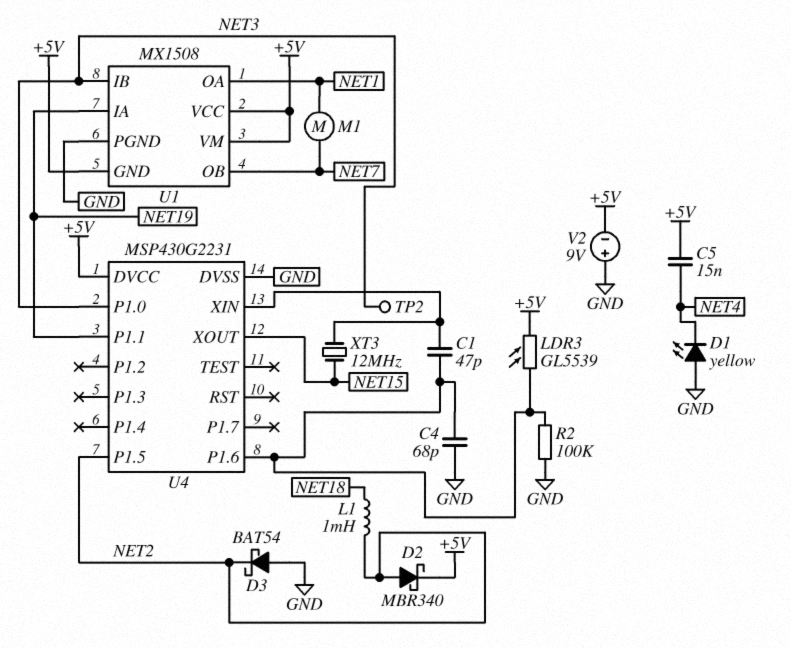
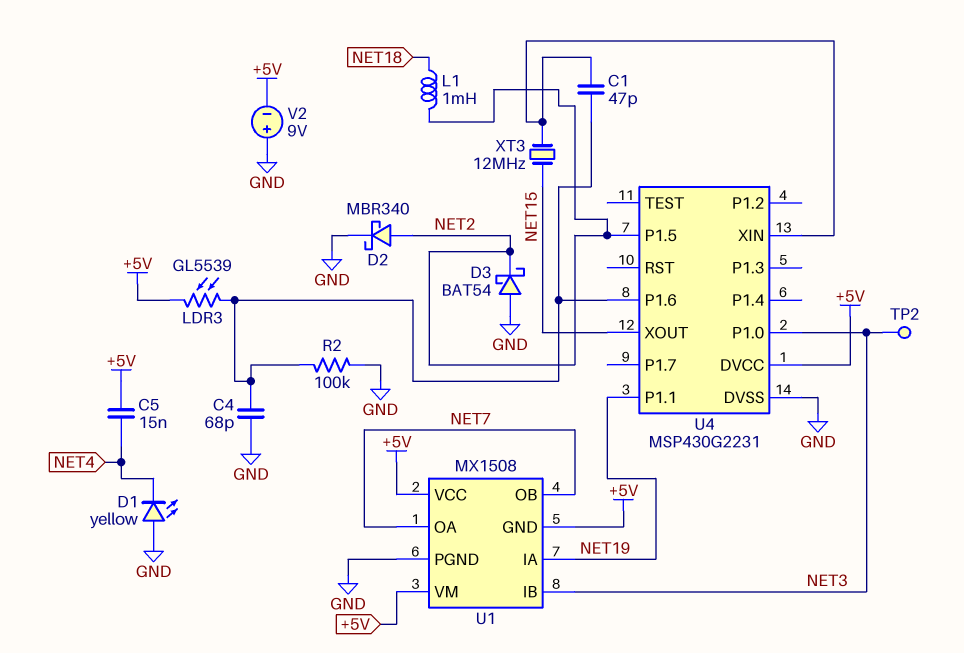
D2: schottky MBR340 (A NET2, K +5V) -> schottky MBR340 (A NET2, K GND)
M1: motor (NET1, NET7) -> none
U1 pin OA: NET1 -> NET7

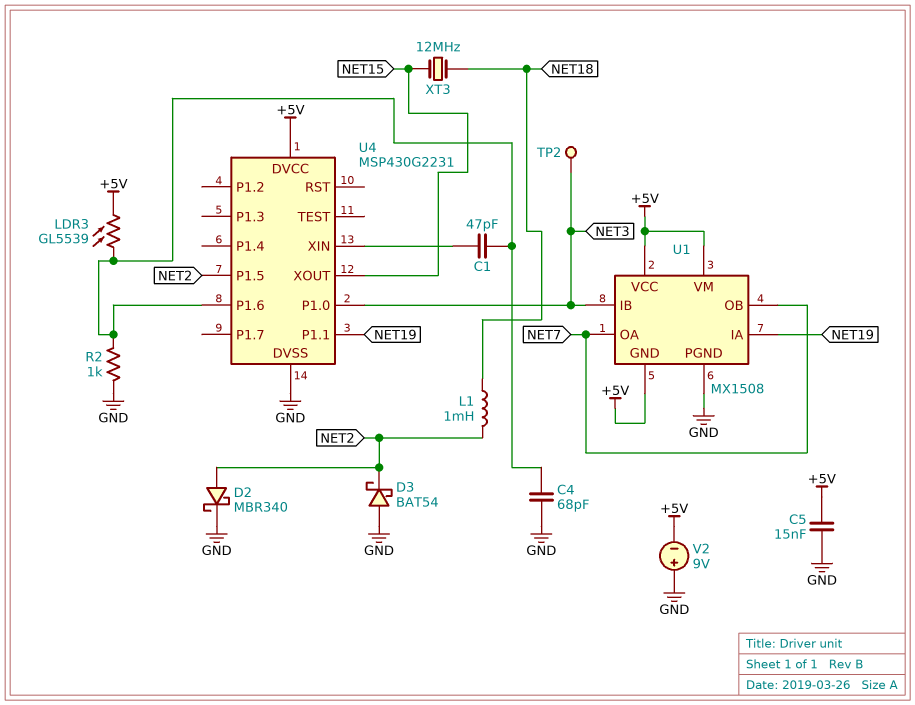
C5: 15nF (+5V, NET4) -> 15nF (+5V, GND)
D1: LED yellow (A GND, K NET4) -> none
R2: 100k (GND, U4/P1.6) -> 1k (GND, U4/P1.6)
XT3: 12MHz (NET15, U4/XIN) -> 12MHz (NET15, NET18)

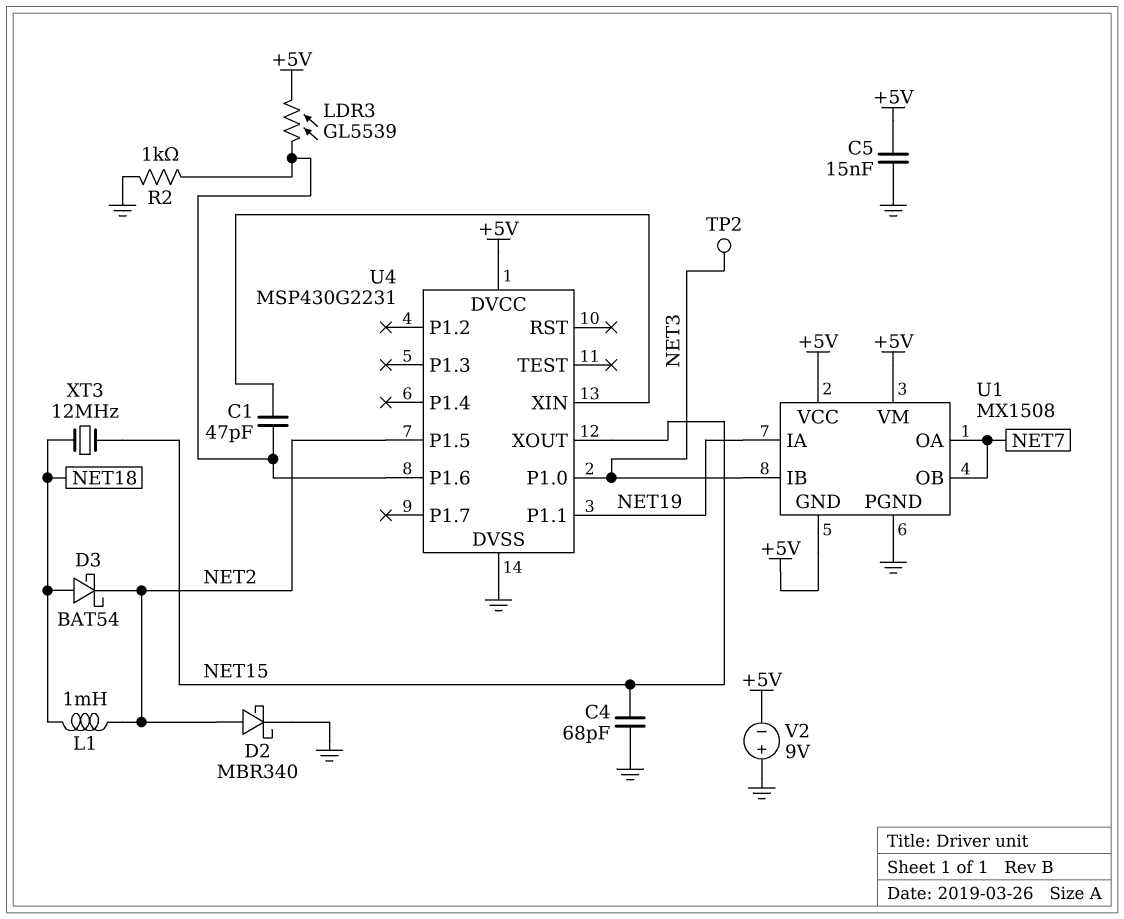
C4: 68pF (GND, U4/P1.6) -> 68pF (GND, NET15)
D3: schottky BAT54 (A GND, K NET2) -> schottky BAT54 (A NET18, K NET2)

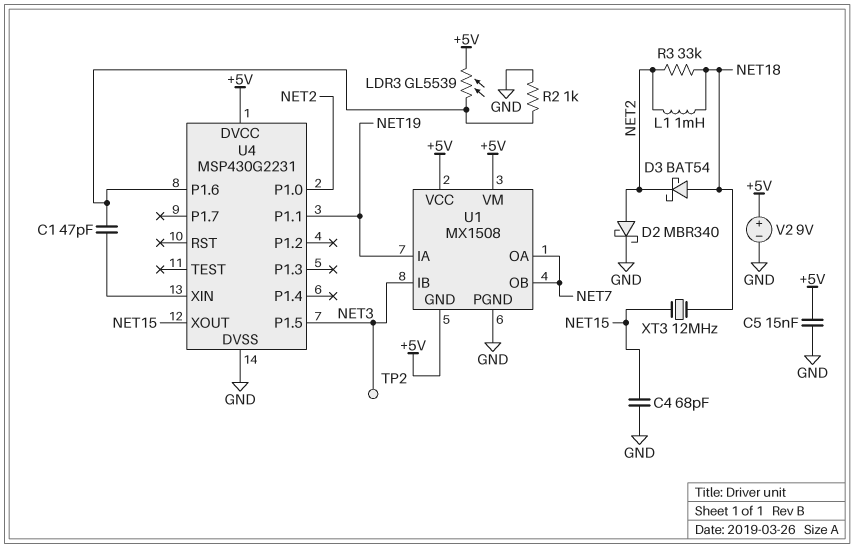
R3: none -> 33k (NET2, NET18)
U4 pin P1.0: NET3 -> NET2
U4 pin P1.5: NET2 -> NET3
V2: 9V (plus GND, minus +5V) -> 9V (plus +5V, minus GND)

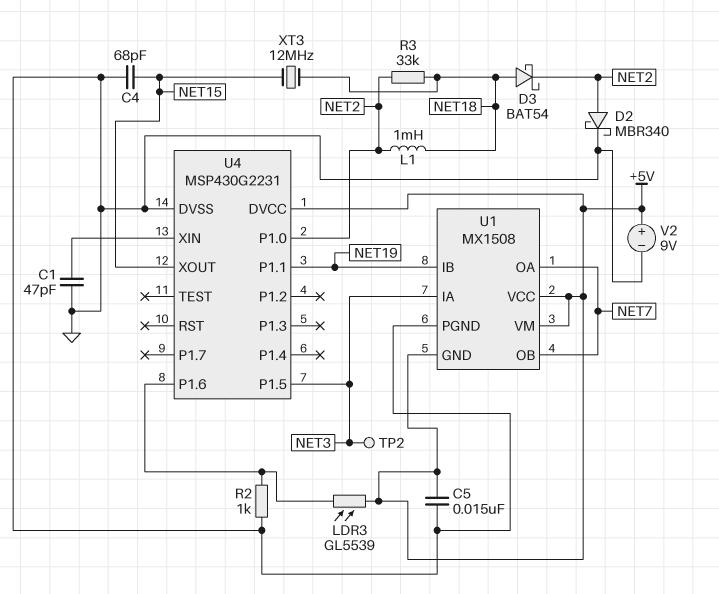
C1: 47pF (U4/P1.6, U4/XIN) -> 47pF (GND, U4/XIN)
U1 pin IA: NET19 -> NET3
U1 pin IB: NET3 -> NET19

